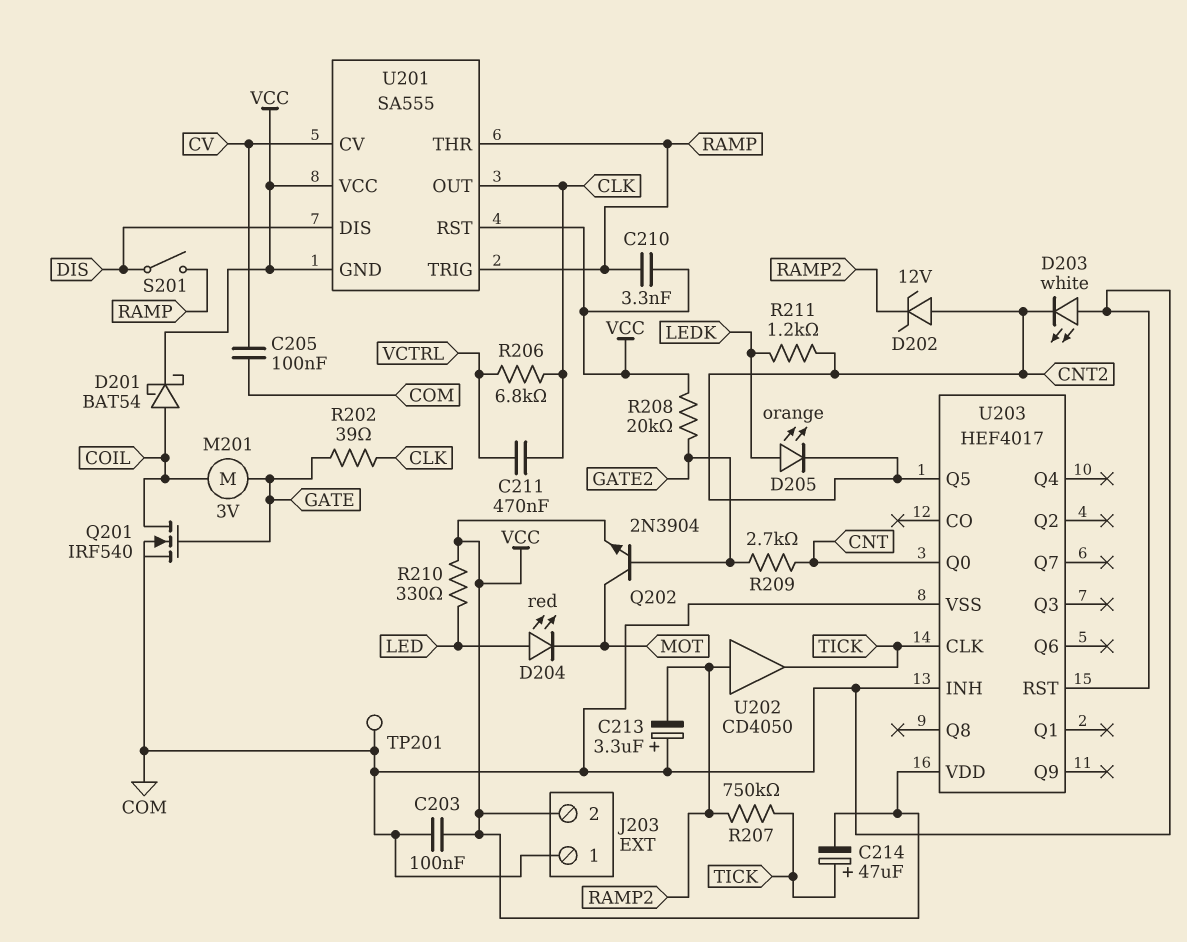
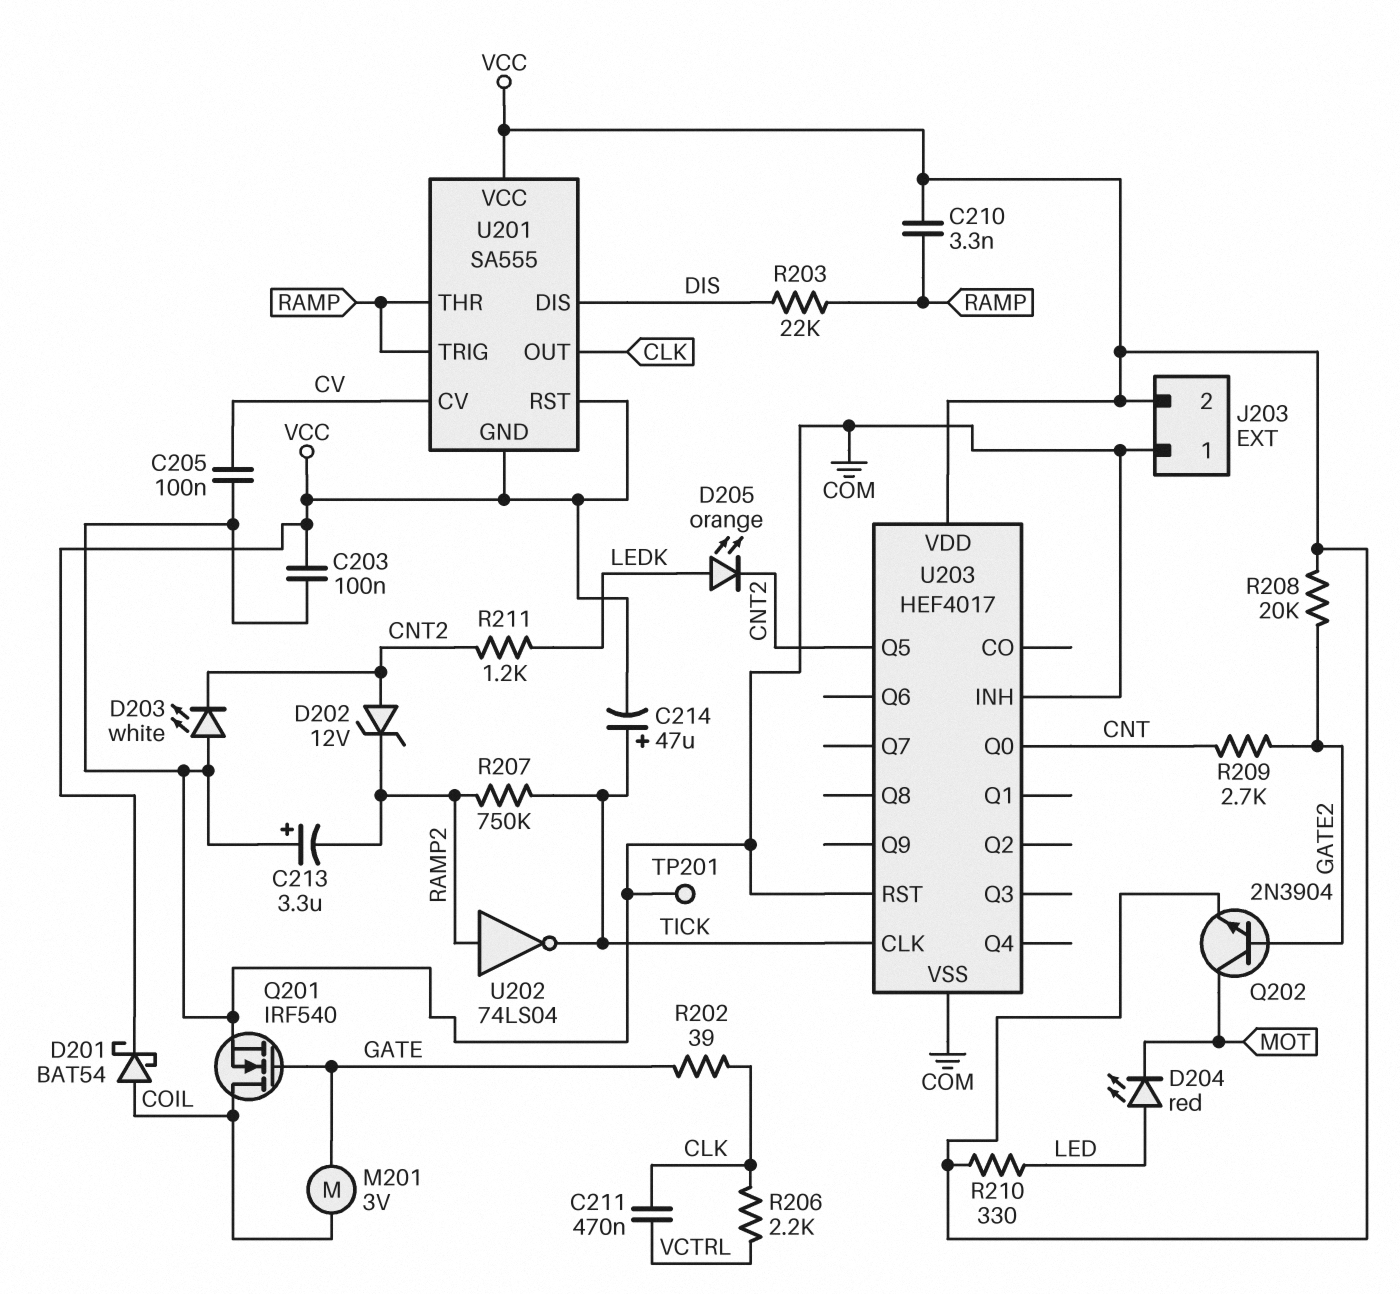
R203: none -> 22k (DIS, RAMP)
R206: 6.8k (CLK, VCTRL) -> 2.2k (CLK, VCTRL)
S201: switch (DIS, RAMP) -> none
U202: buffer CD4050 (in RAMP2, out TICK) -> NOT 74LS04 (in RAMP2, out TICK)

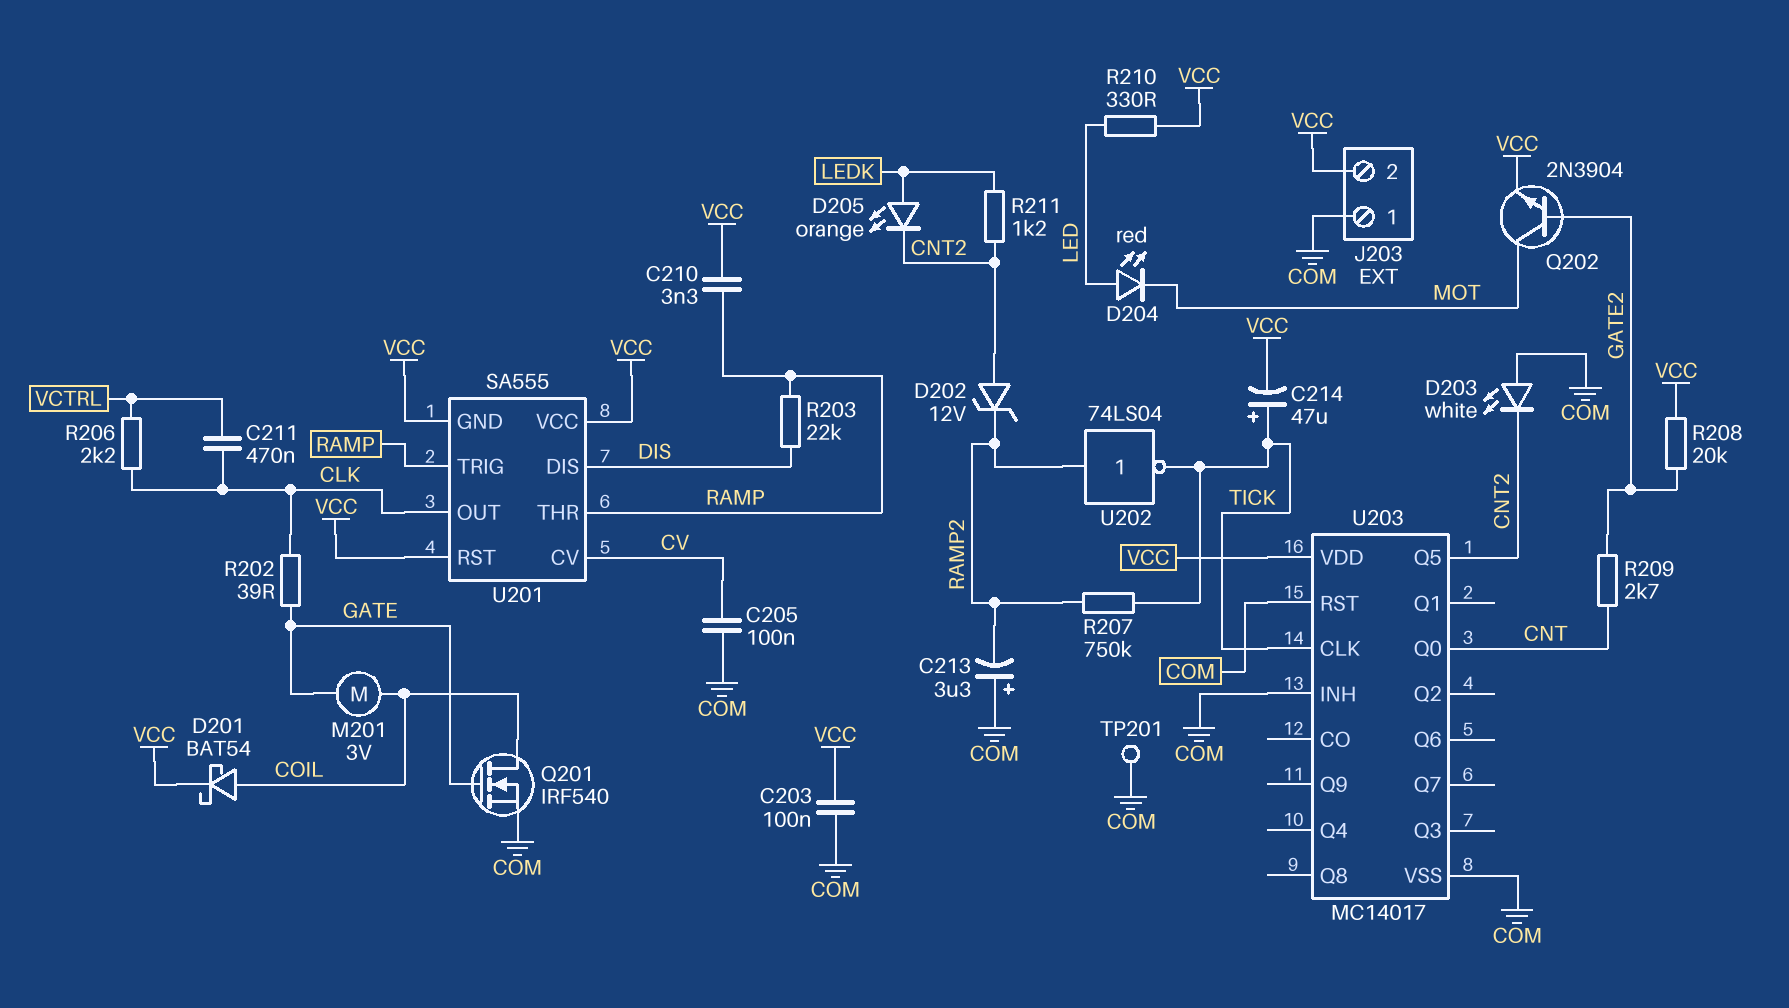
U203: HEF4017 -> MC14017

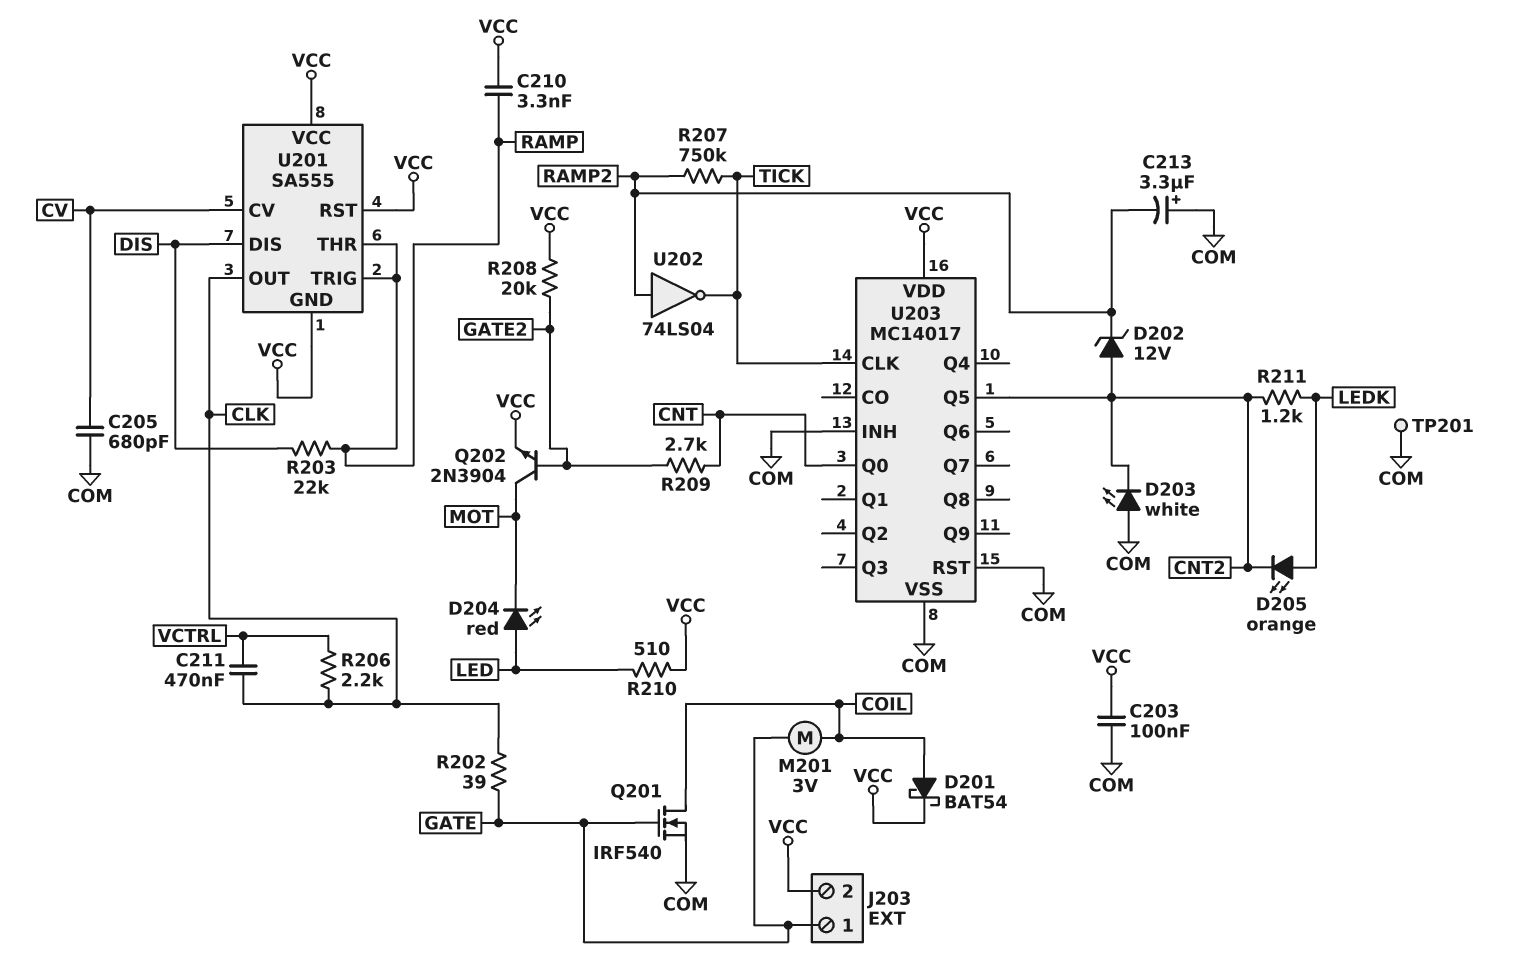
C205: 100nF (COM, CV) -> 680pF (COM, CV)
C214: 47uF (plus TICK, minus VCC) -> none
J203 pin 1: COM -> GATE
R210: 330 (LED, VCC) -> 510 (LED, VCC)

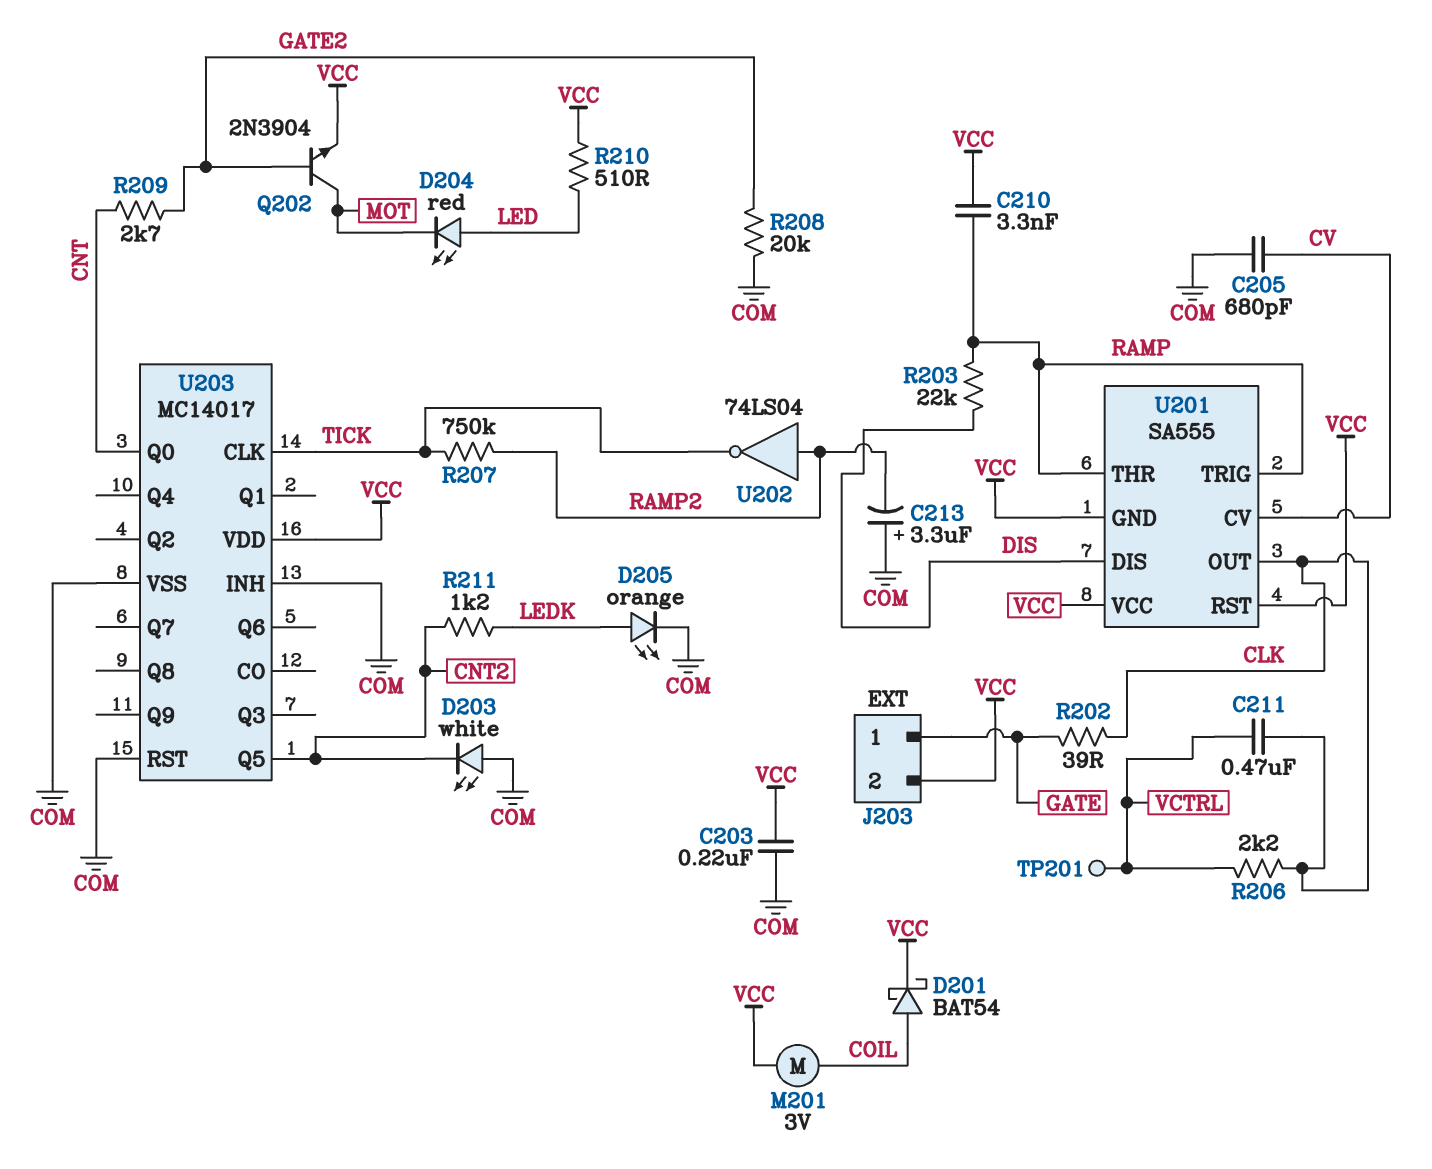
C203: 100nF (COM, VCC) -> 220nF (COM, VCC)
D202: zener 12V (A CNT2, K RAMP2) -> none
D205: LED orange (A LEDK, K CNT2) -> LED orange (A LEDK, K COM)
M201: motor 3V (COIL, GATE) -> motor 3V (COIL, VCC)
Q201: NMOS IRF540 (G GATE, D COIL, S COM) -> none
R208: 20k (GATE2, VCC) -> 20k (COM, GATE2)
TP201: test point (COM) -> test point (VCTRL)

